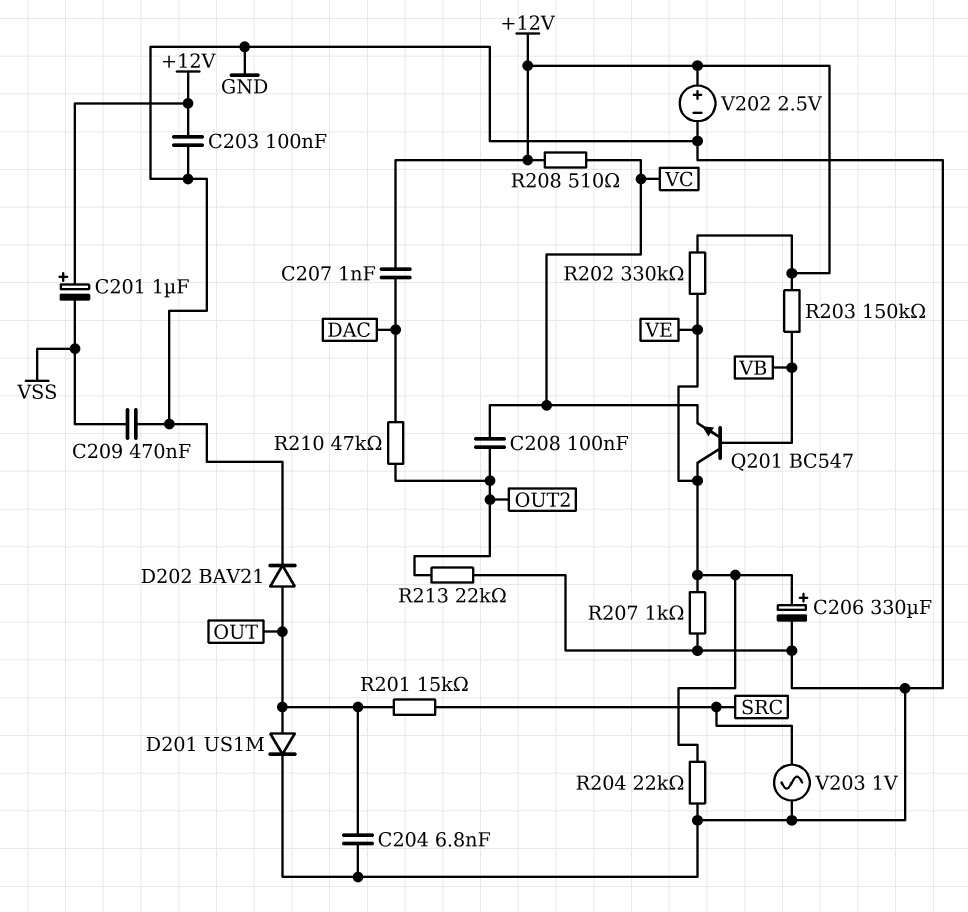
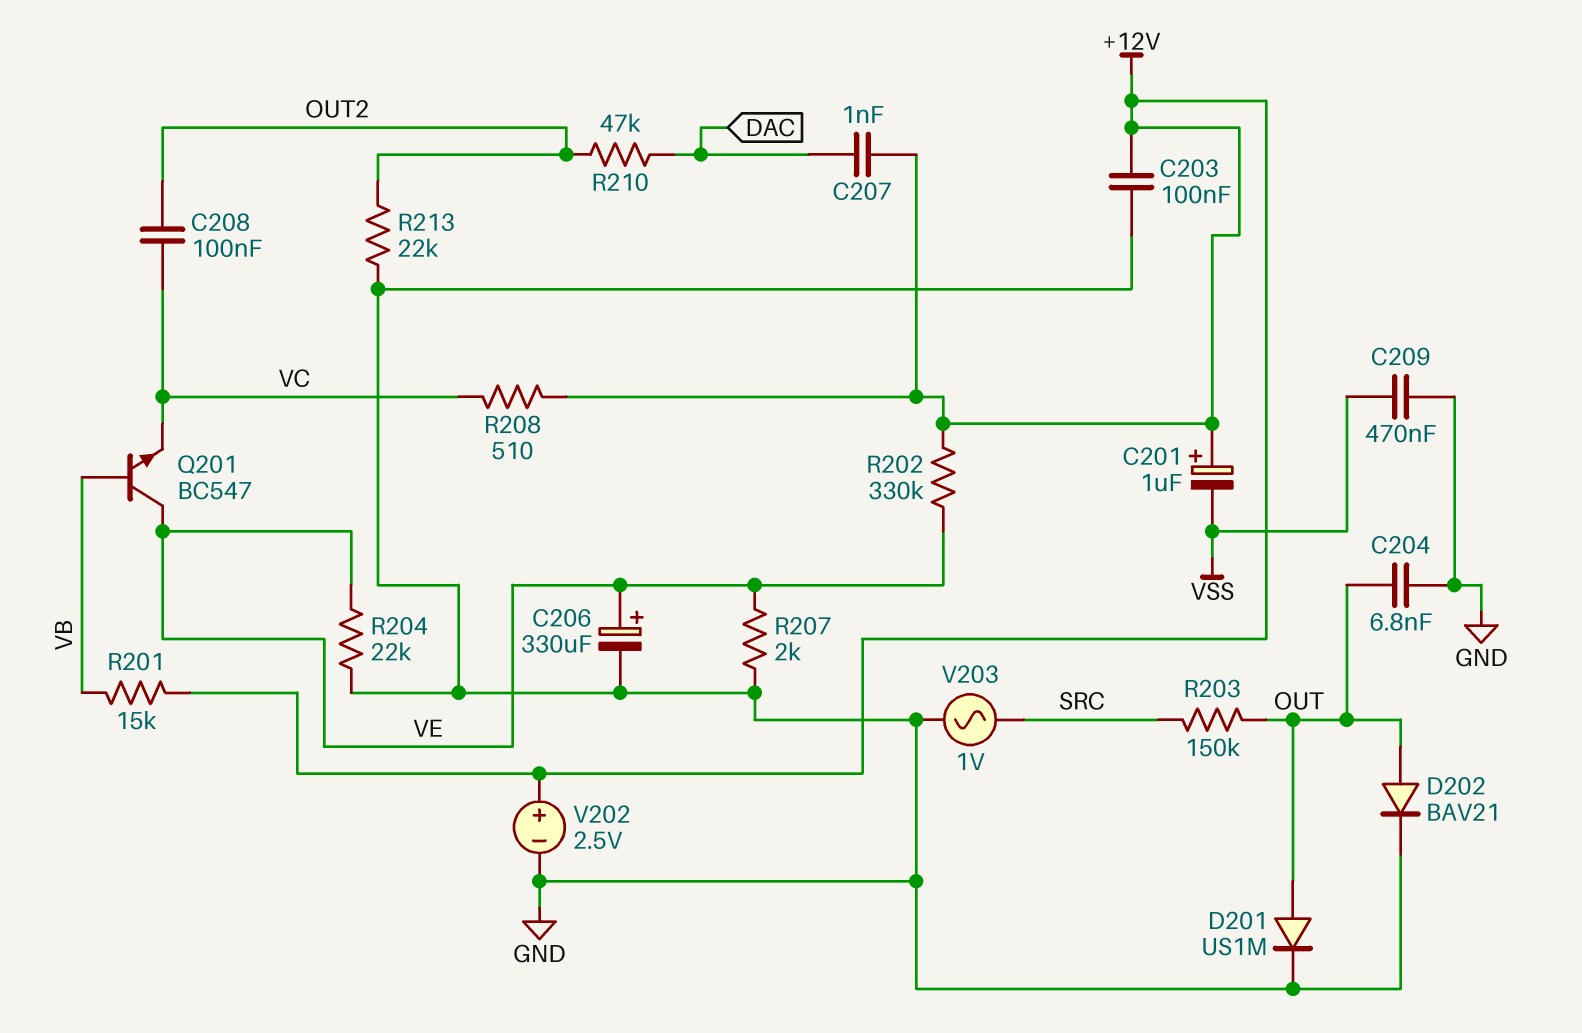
R201: 15k (OUT, SRC) -> 15k (+12V, VB)
R203: 150k (+12V, VB) -> 150k (OUT, SRC)
R207: 1k (GND, VE) -> 2k (GND, VE)

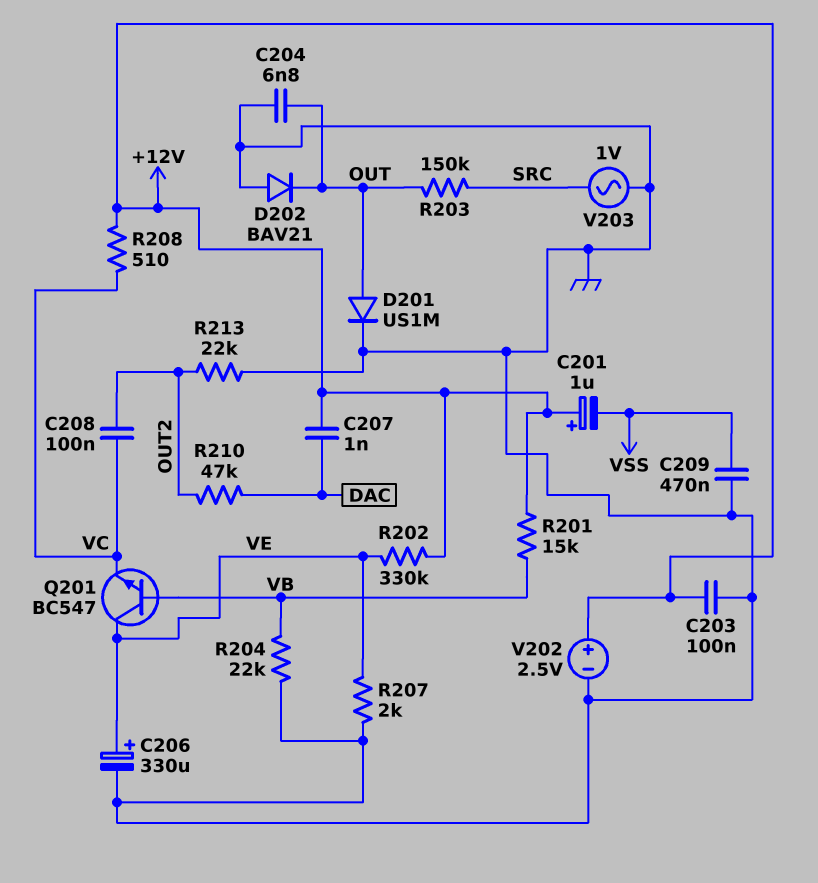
D202: diode BAV21 (A OUT, K GND) -> diode BAV21 (A GND, K OUT)
R204: 22k (GND, VE) -> 22k (GND, VB)

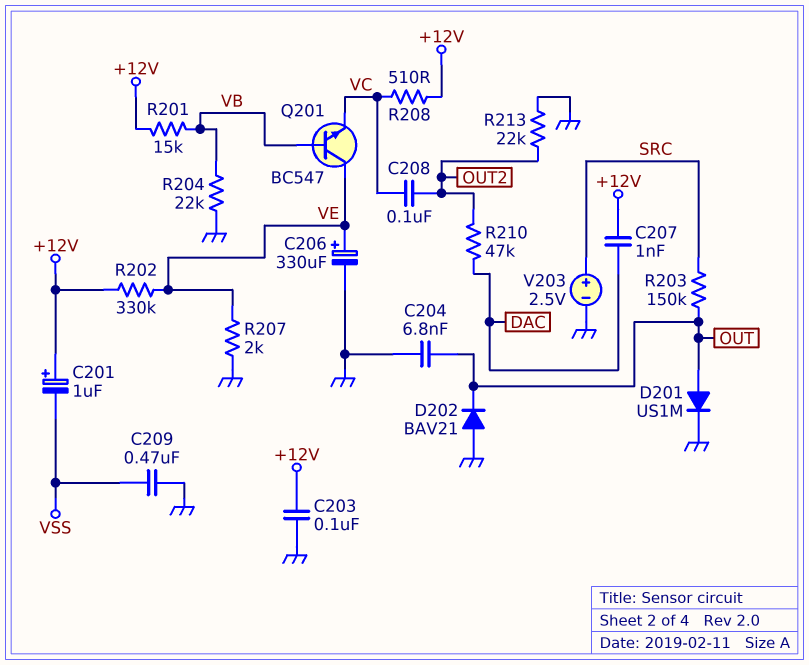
V202: 2.5V (plus +12V, minus GND) -> none
V203: AC 1V (GND, SRC) -> 2.5V (plus SRC, minus GND)

